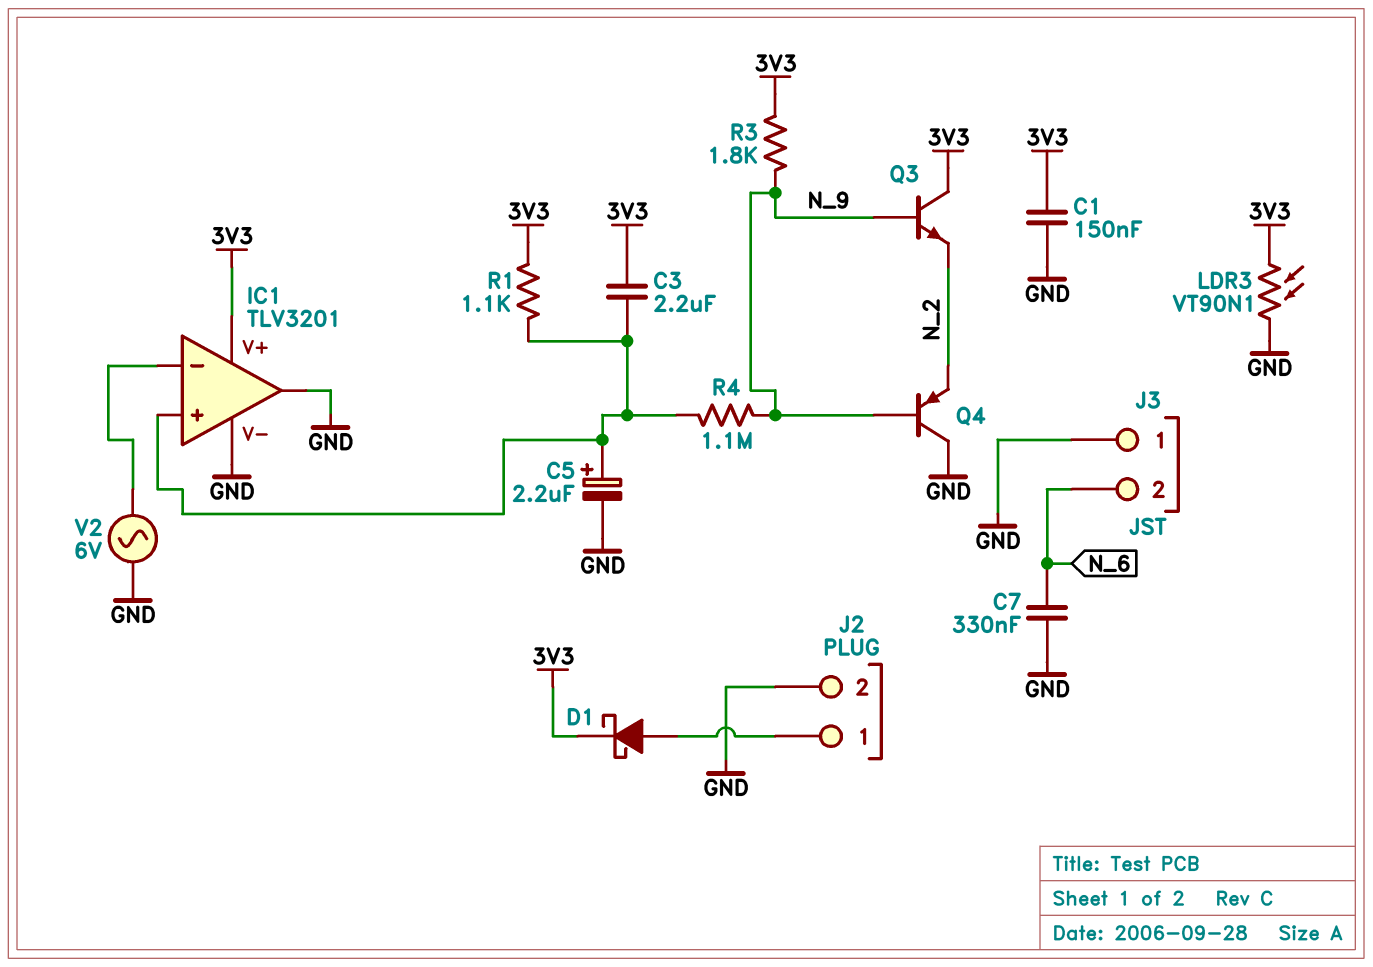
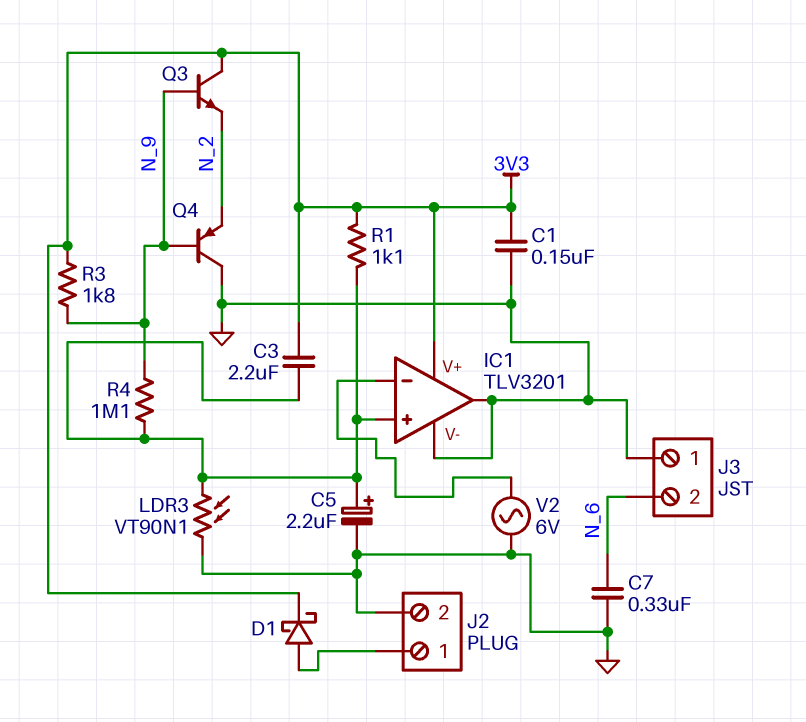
LDR3: VT90N1 (3V3, GND) -> VT90N1 (GND, IC1/in+)

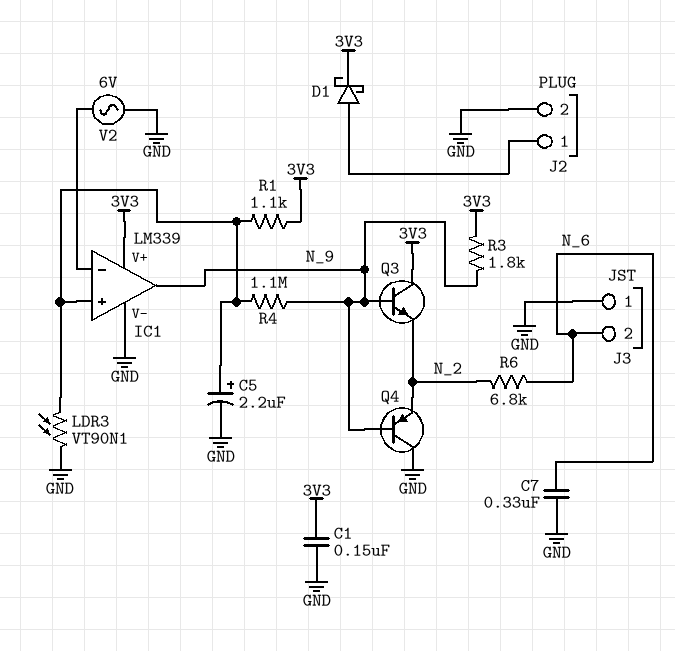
C3: 2.2uF (3V3, IC1/in+) -> none
IC1: TLV3201 -> LM339
IC1 pin out: GND -> N_9
R6: none -> 6.8k (N_2, N_6)

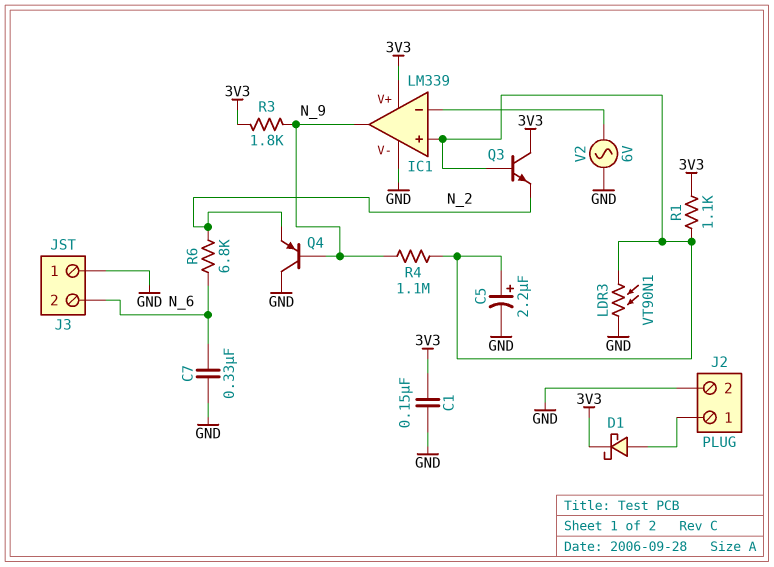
Q3: NPN (B N_9, C 3V3, E N_2) -> NPN (B IC1/in+, C 3V3, E N_2)

